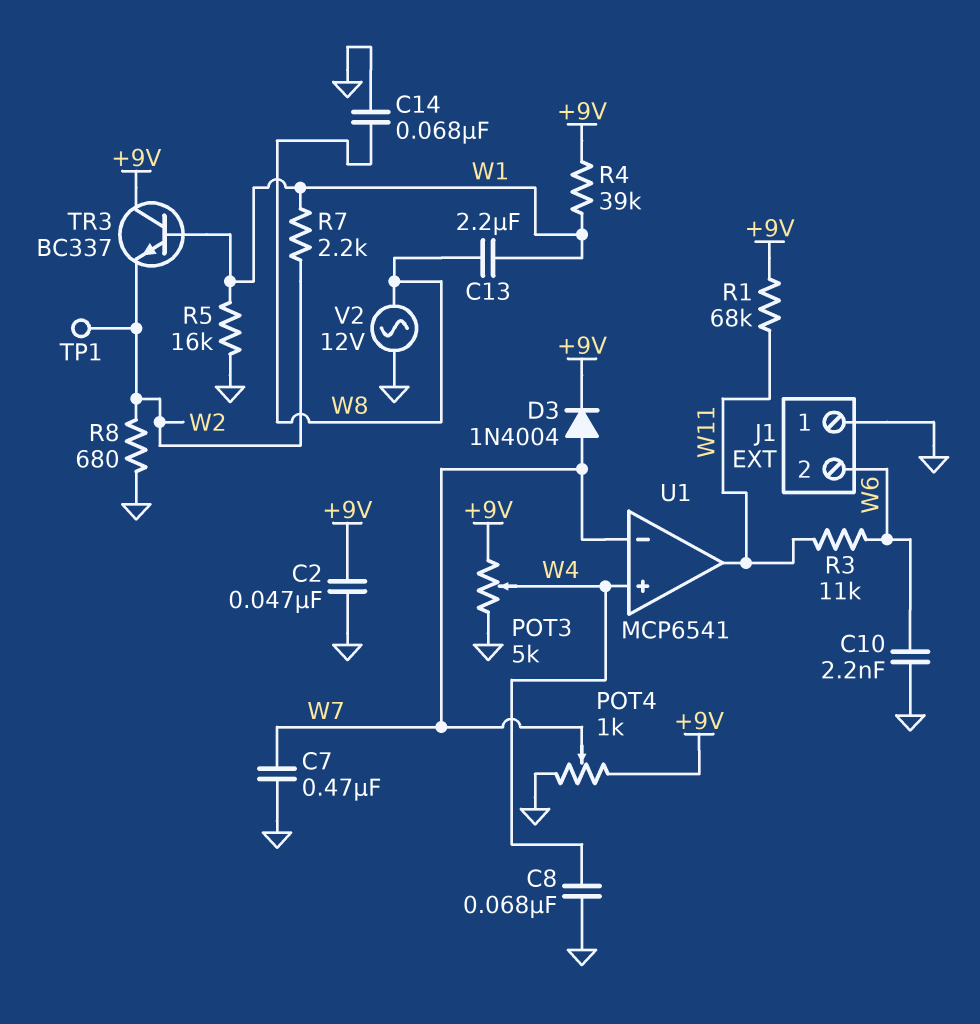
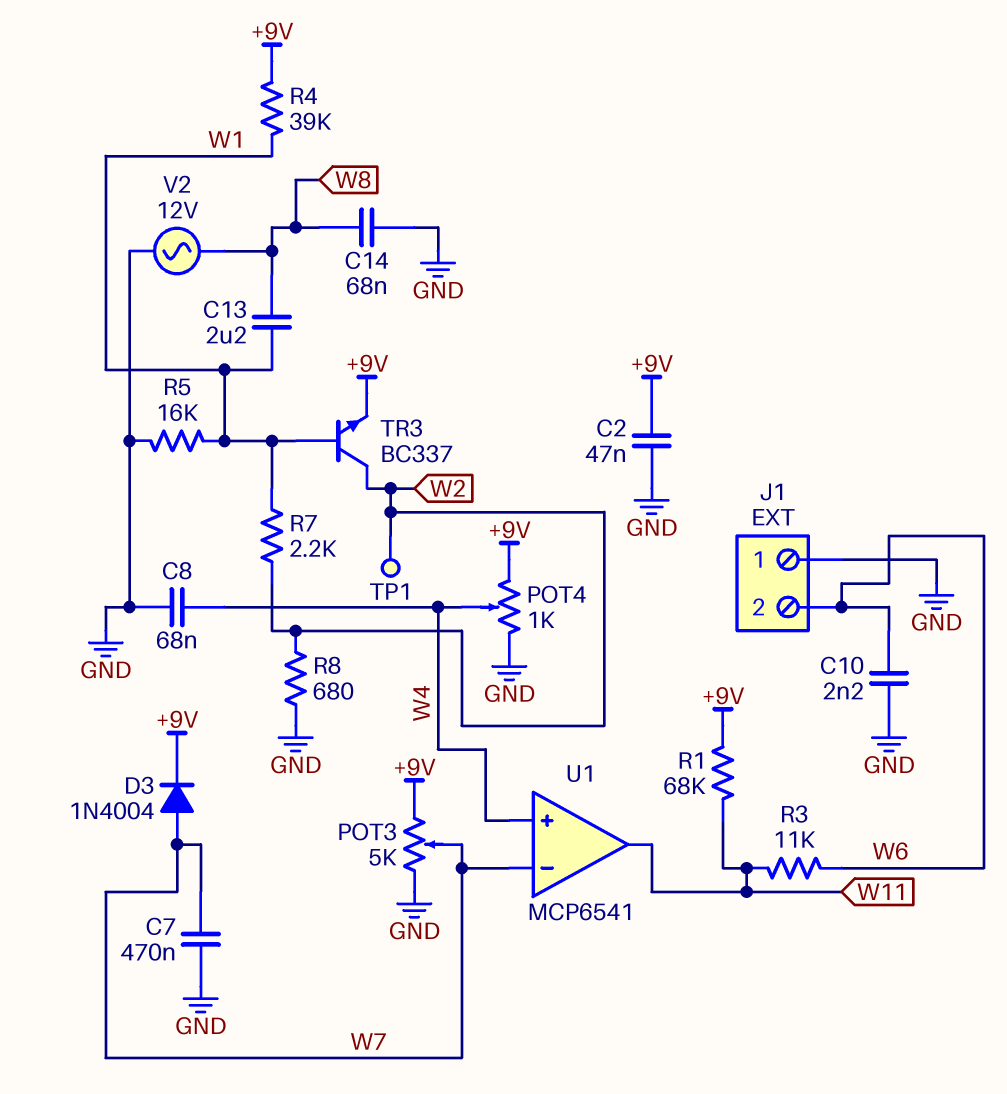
POT3: 5k (+9V, GND, wiper W4) -> 5k (+9V, GND, wiper W7)
POT4: 1k (+9V, GND, wiper W7) -> 1k (+9V, GND, wiper W4)
TR3: NPN BC337 (B W1, C +9V, E W2) -> NPN BC337 (B W1, C W2, E +9V)

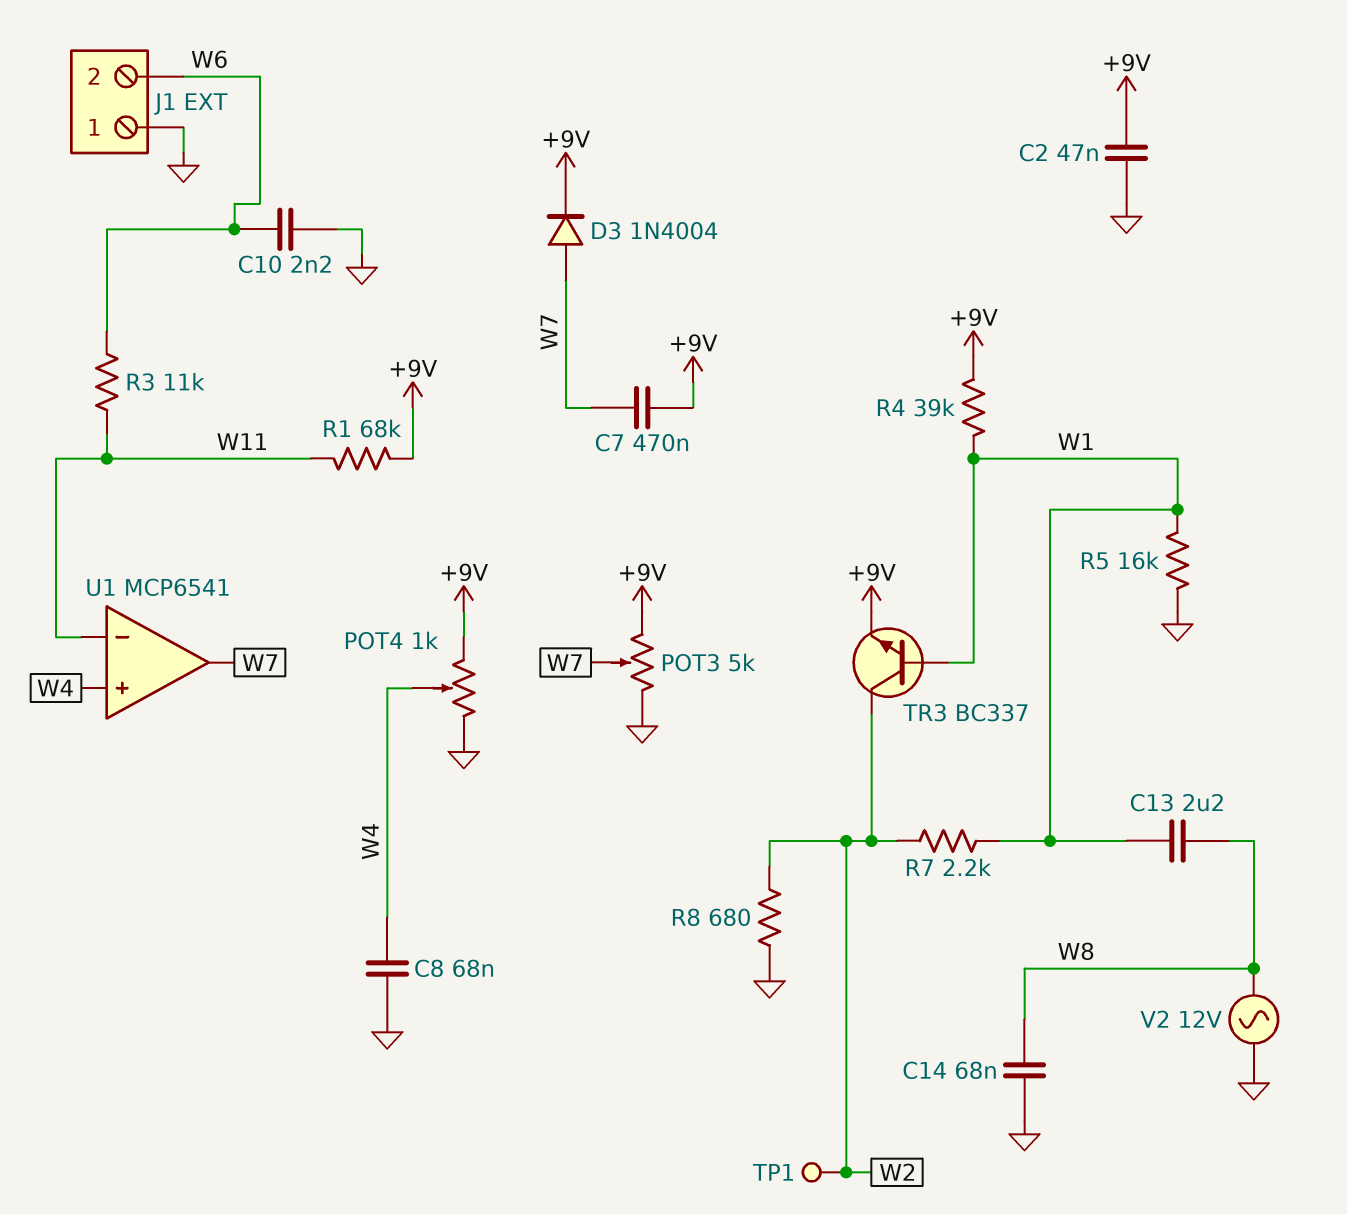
C7: 470nF (GND, W7) -> 470nF (+9V, W7)
U1 pin in-: W7 -> W11
U1 pin out: W11 -> W7

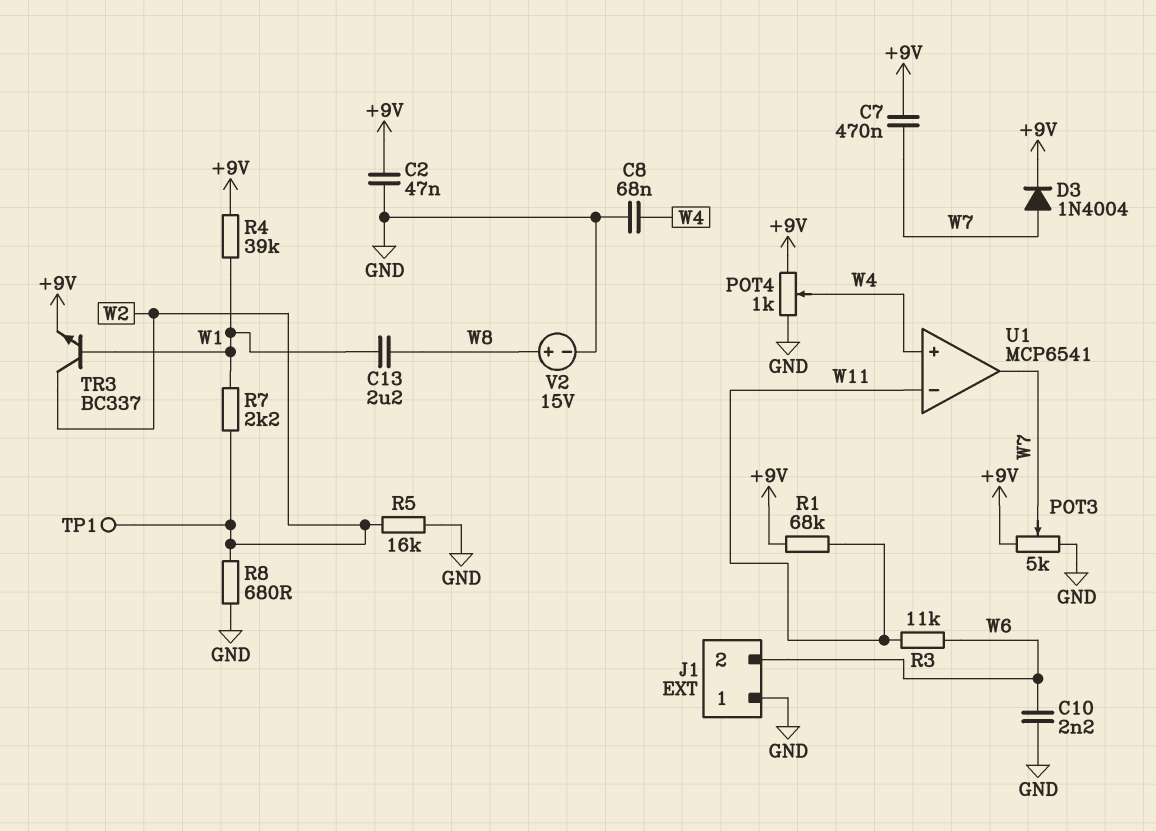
C14: 68nF (GND, W8) -> none
R5: 16k (GND, W1) -> 16k (GND, W2)
V2: AC 12V (GND, W8) -> 15V (plus W8, minus GND)

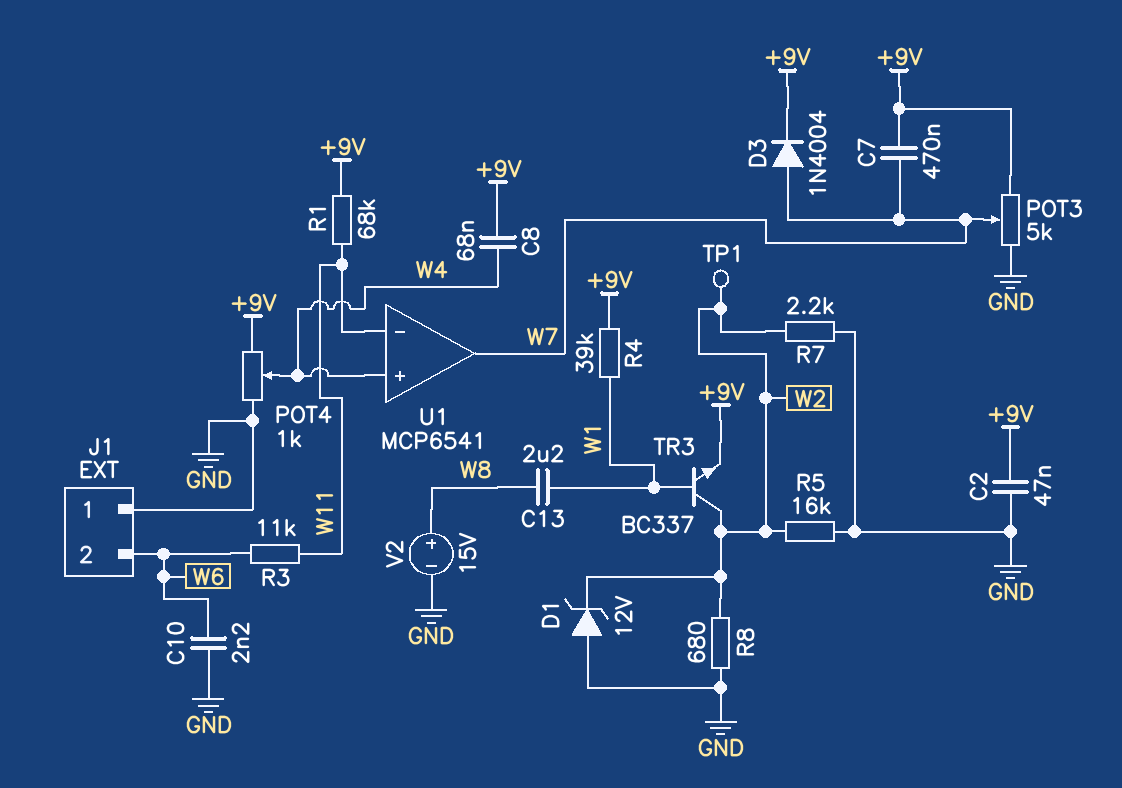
C8: 68nF (GND, W4) -> 68nF (+9V, W4)
D1: none -> zener 12V (A GND, K W2)
R7: 2.2k (W1, W2) -> 2.2k (GND, W2)

